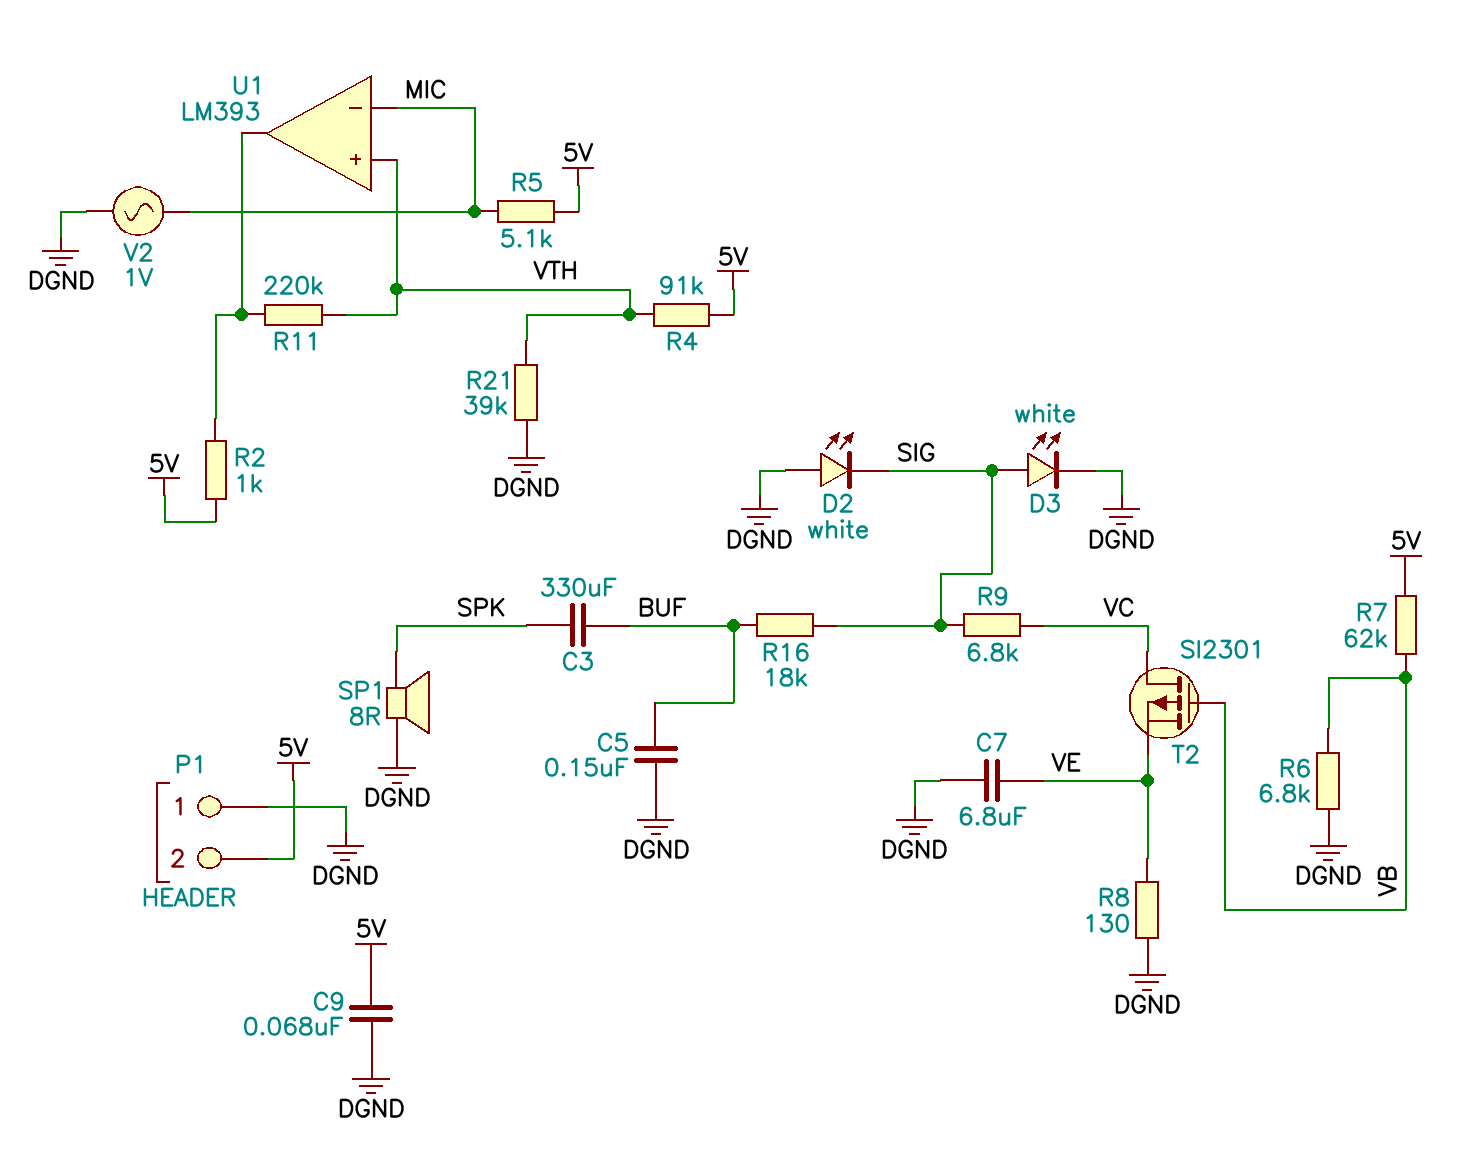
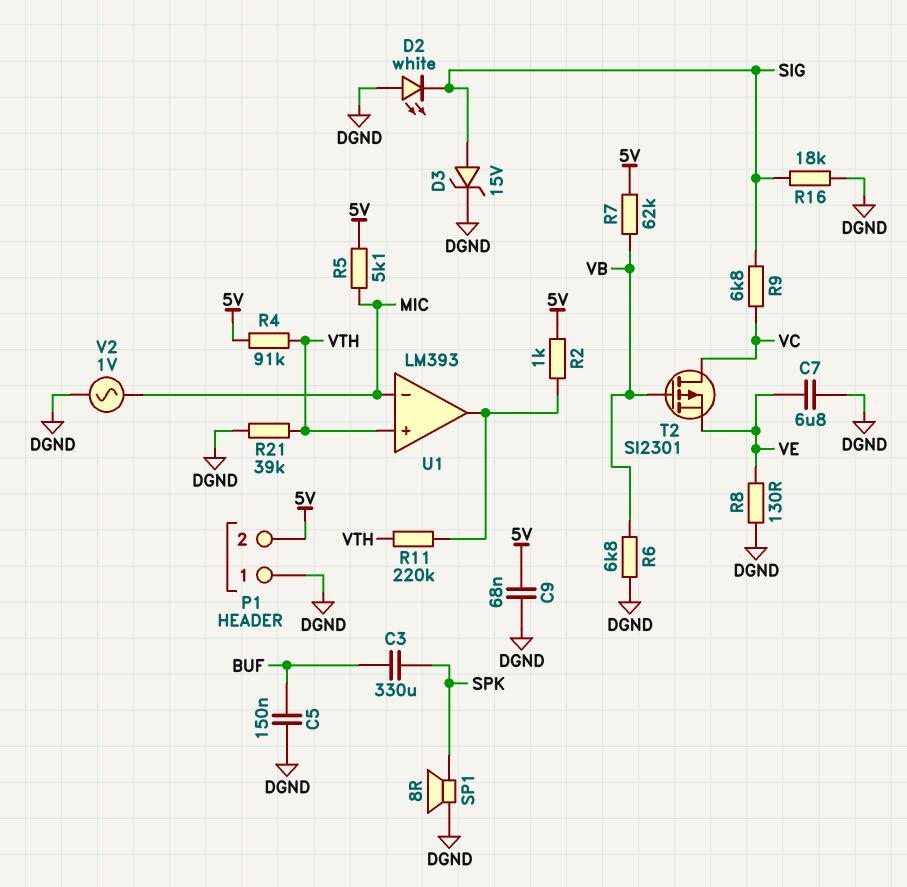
D3: LED white (A SIG, K DGND) -> zener 15V (A SIG, K DGND)
R16: 18k (BUF, SIG) -> 18k (DGND, SIG)

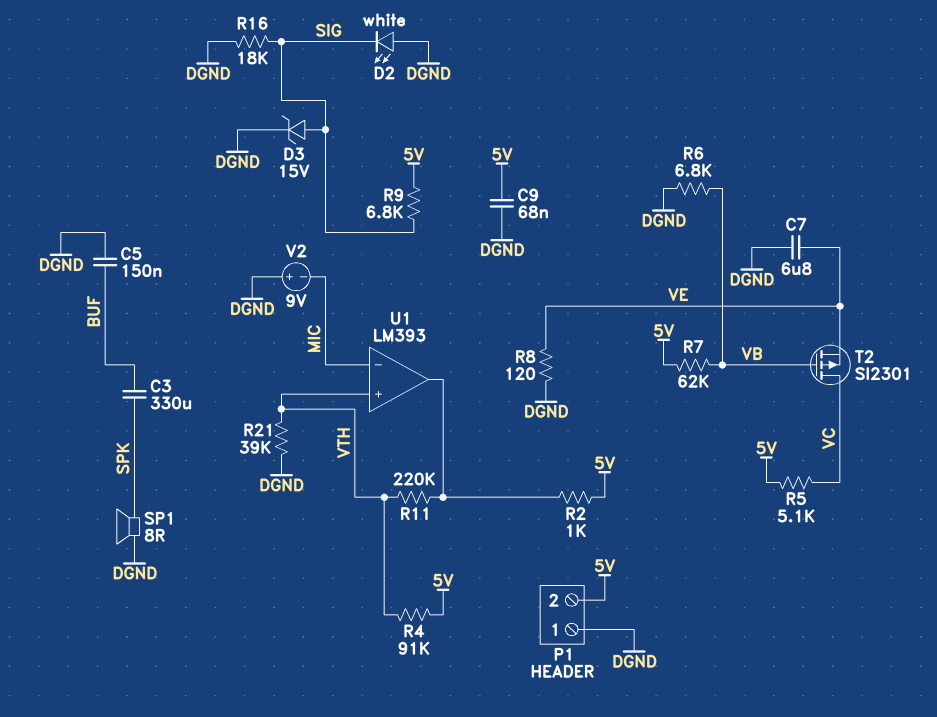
R5: 5.1k (5V, MIC) -> 5.1k (5V, VC)
R8: 130 (DGND, VE) -> 120 (DGND, VE)
R9: 6.8k (SIG, VC) -> 6.8k (5V, SIG)
V2: AC 1V (DGND, MIC) -> 9V (plus DGND, minus MIC)

